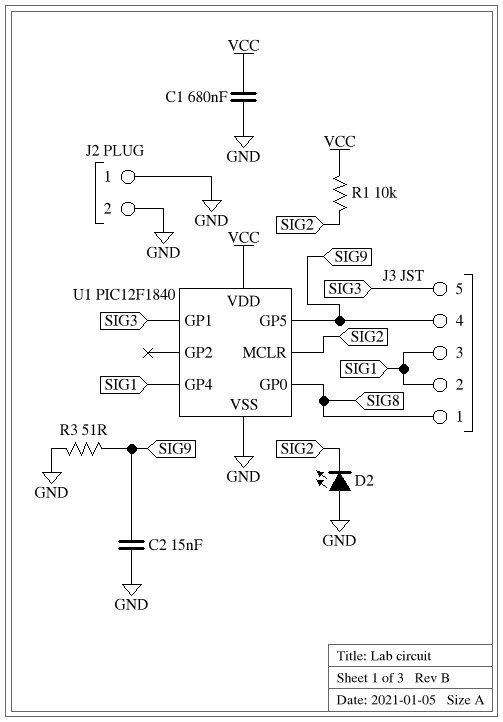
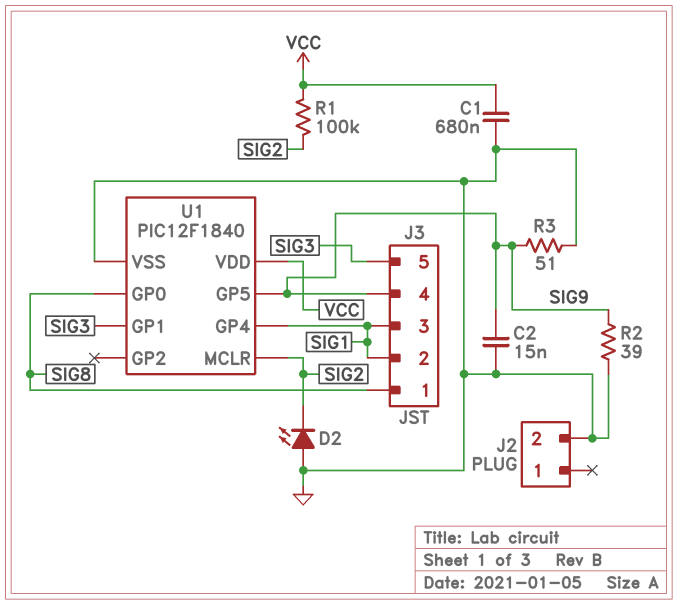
J2 pin 1: GND -> none
R1: 10k (SIG2, VCC) -> 100k (SIG2, VCC)
R2: none -> 39 (GND, SIG9)

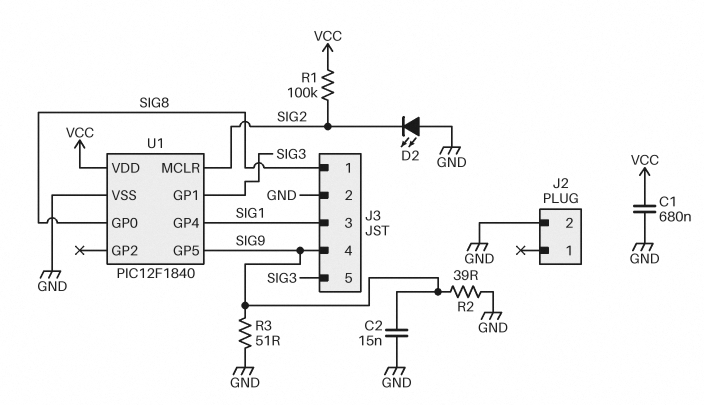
J3 pin 2: SIG1 -> GND

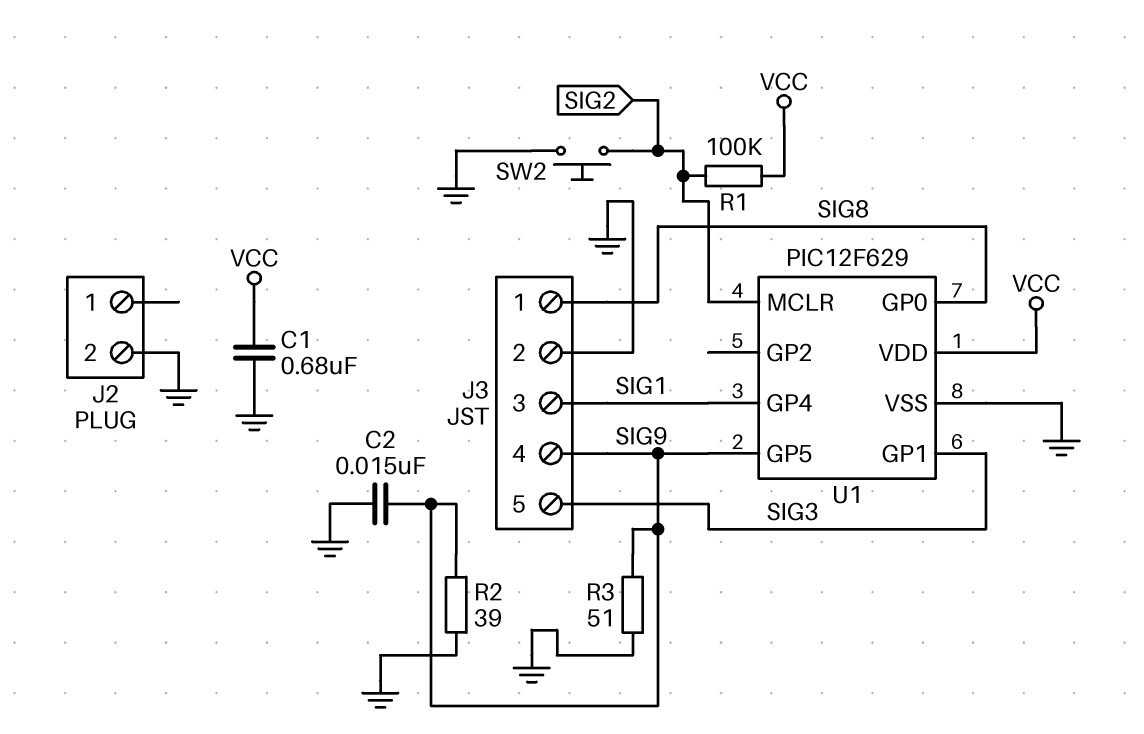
D2: LED (A GND, K SIG2) -> none
SW2: none -> button (GND, SIG2)
U1: PIC12F1840 -> PIC12F629

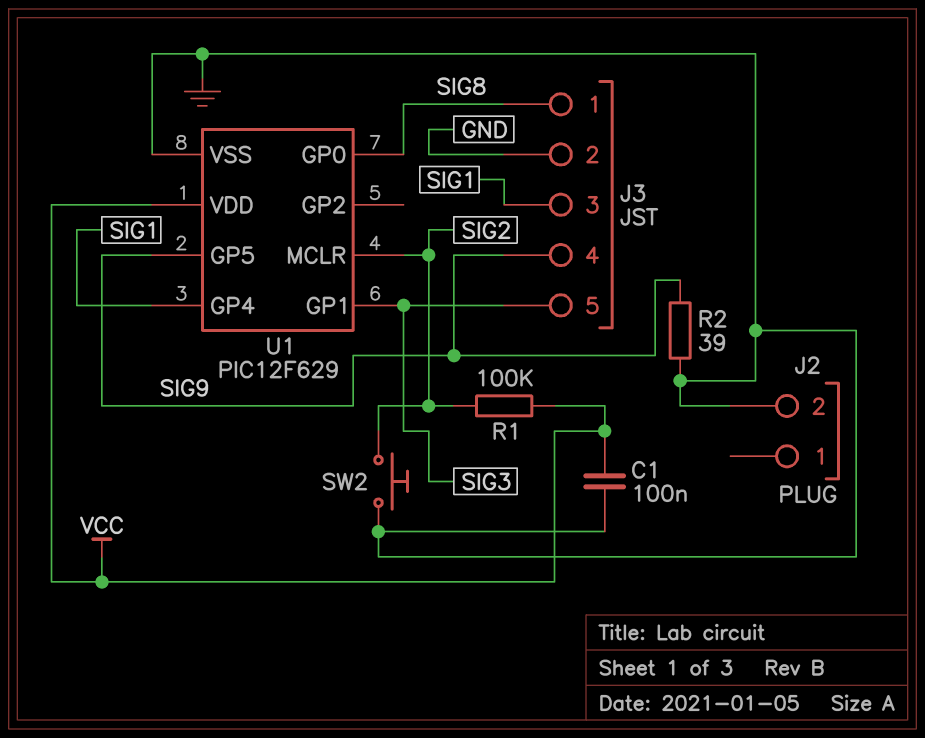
C1: 680nF (GND, VCC) -> 100nF (GND, VCC)
C2: 15nF (GND, SIG9) -> none
R3: 51 (GND, SIG9) -> none

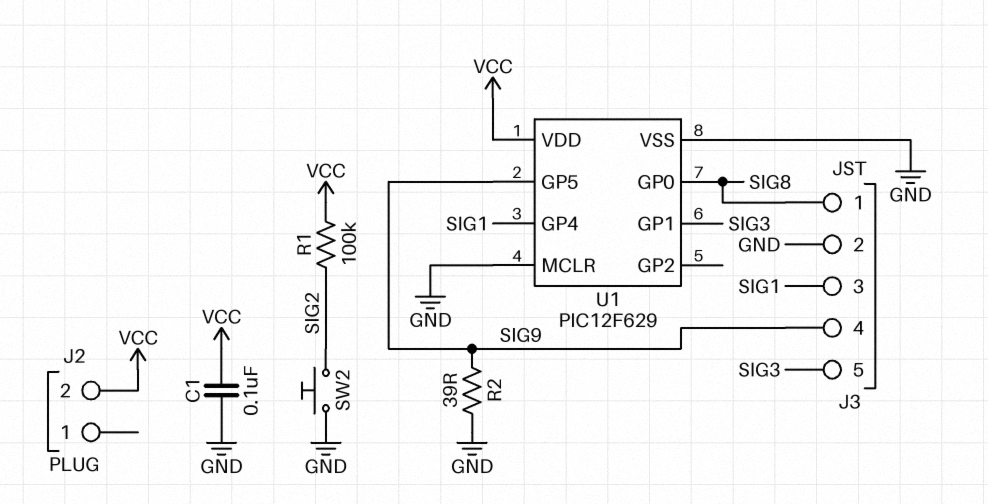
J2 pin 2: GND -> VCC
U1 pin MCLR: SIG2 -> GND

